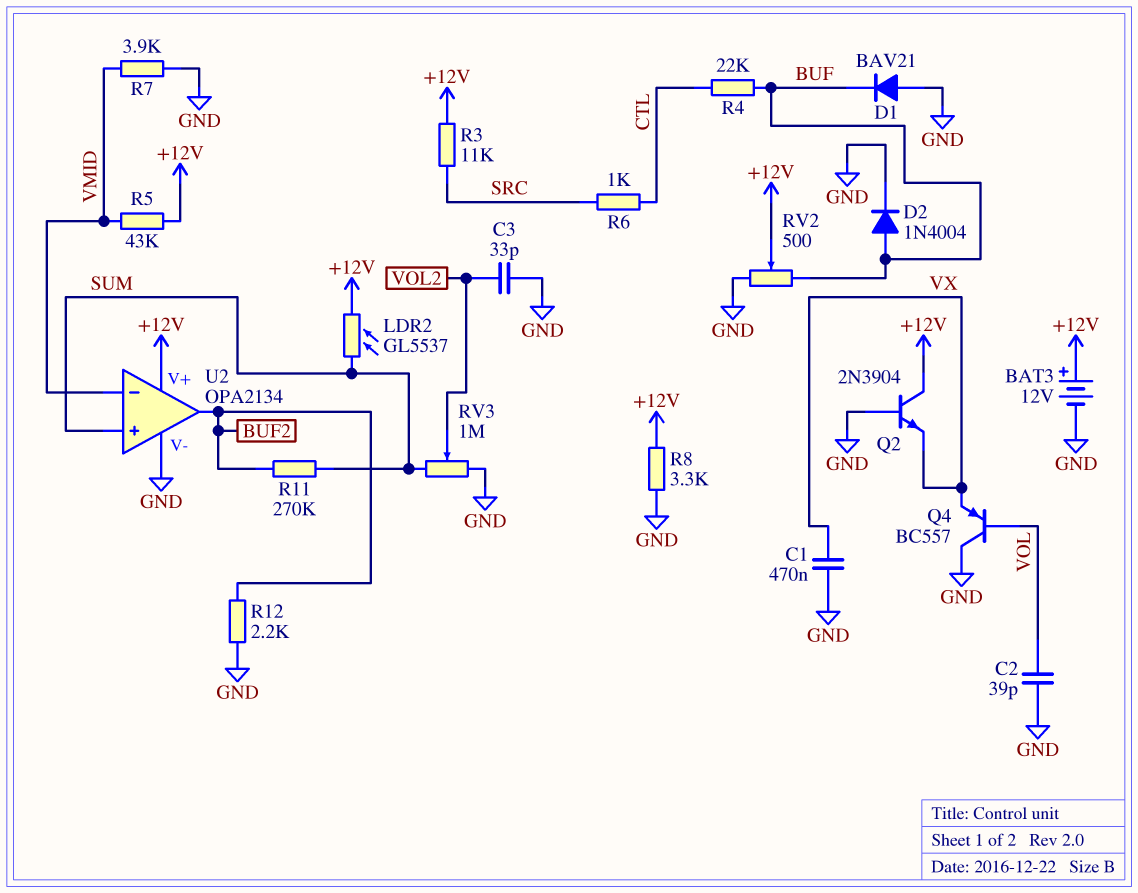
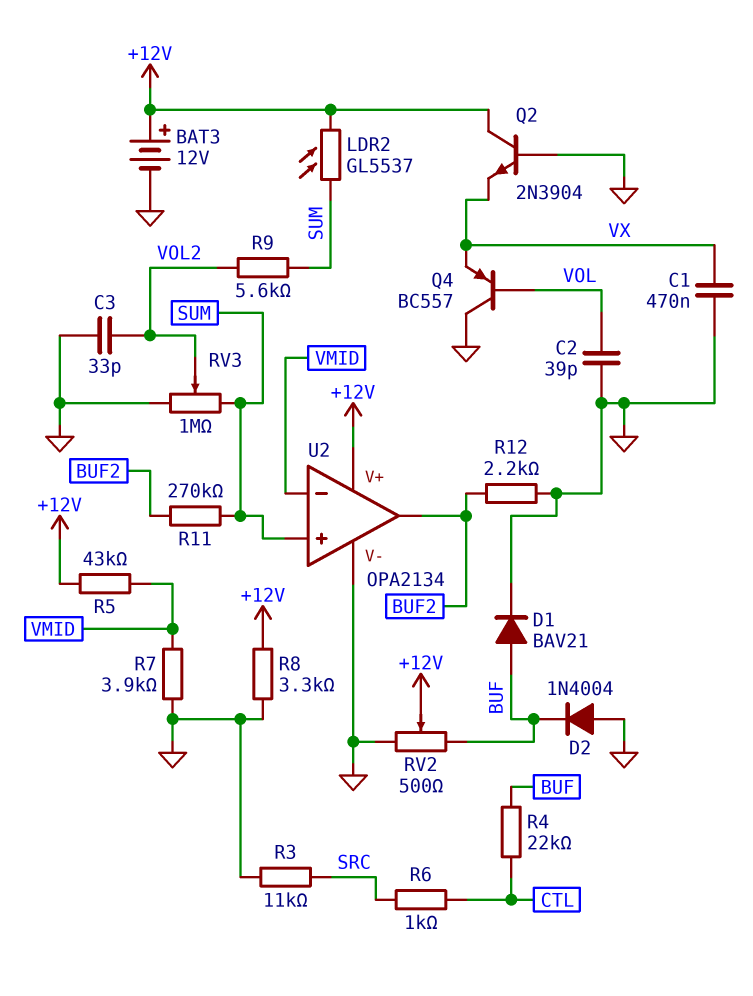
D1: diode BAV21 (A GND, K BUF) -> diode BAV21 (A BUF, K GND)
D2: diode 1N4004 (A BUF, K GND) -> diode 1N4004 (A GND, K BUF)
R3: 11k (+12V, SRC) -> 11k (GND, SRC)
R9: none -> 5.6k (SUM, VOL2)

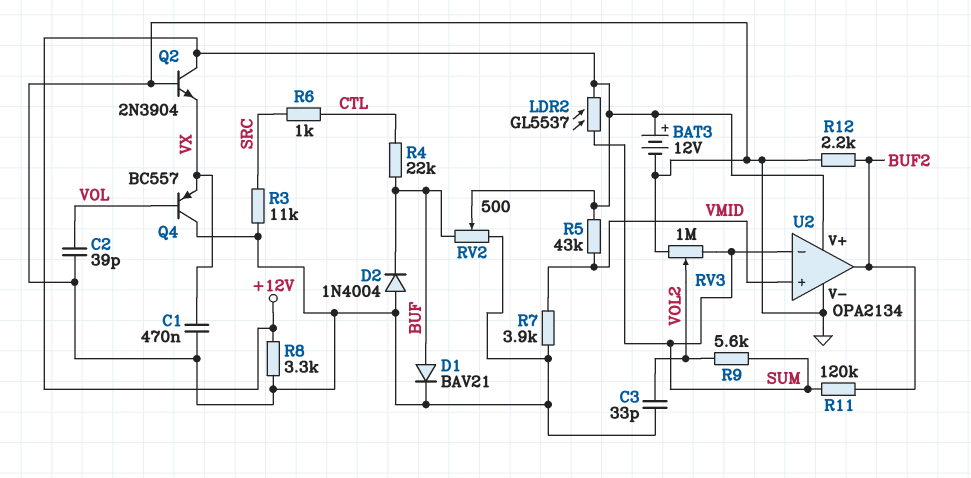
R11: 270k (BUF2, SUM) -> 120k (BUF2, SUM)
U2 pin in+: SUM -> VMID
U2 pin in-: VMID -> SUM

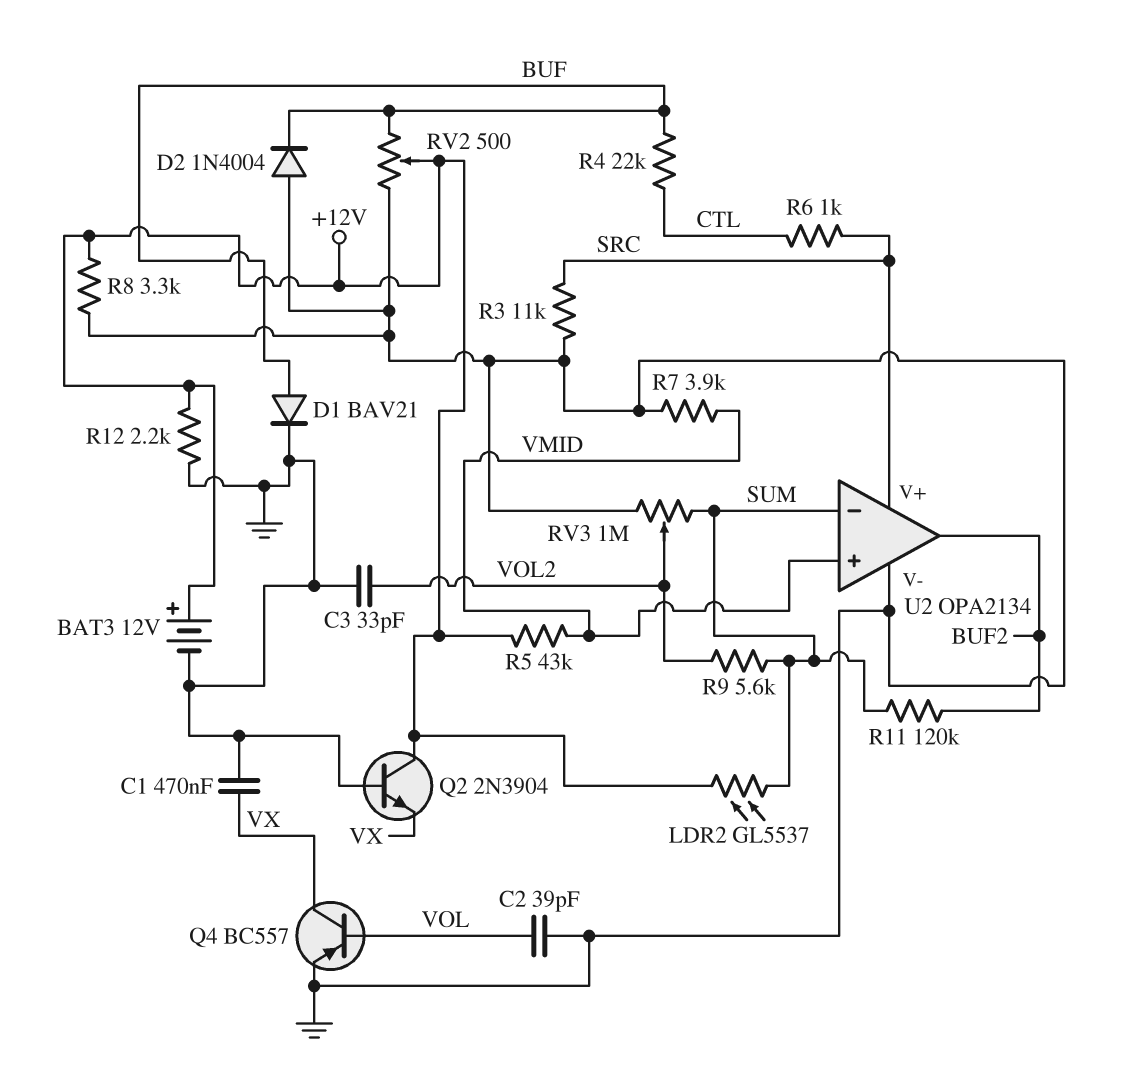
Q4: PNP BC557 (B VOL, C GND, E VX) -> PNP BC557 (B VOL, C VX, E GND)
R12: 2.2k (BUF2, GND) -> 2.2k (+12V, GND)
U2 pin V+: +12V -> SRC

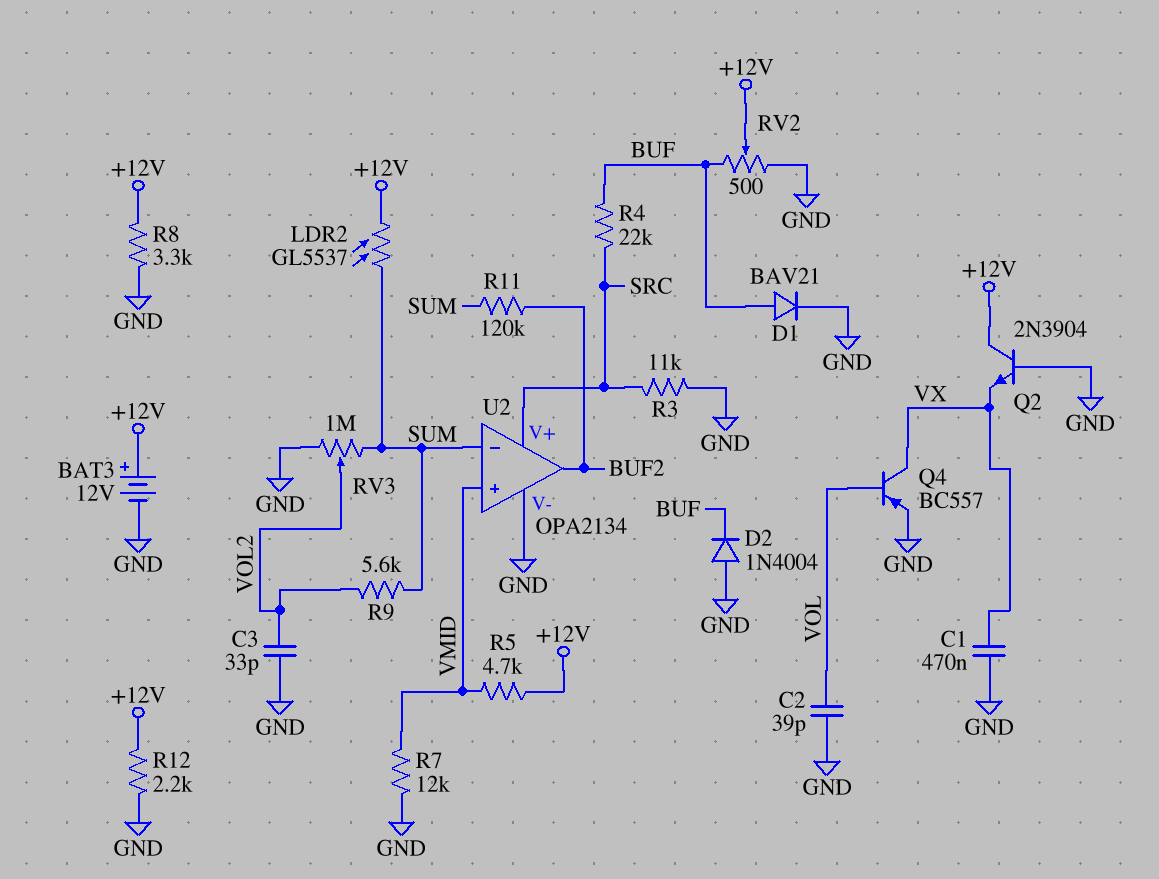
R4: 22k (BUF, CTL) -> 22k (BUF, SRC)
R5: 43k (+12V, VMID) -> 4.7k (+12V, VMID)
R6: 1k (CTL, SRC) -> none
R7: 3.9k (GND, VMID) -> 12k (GND, VMID)

